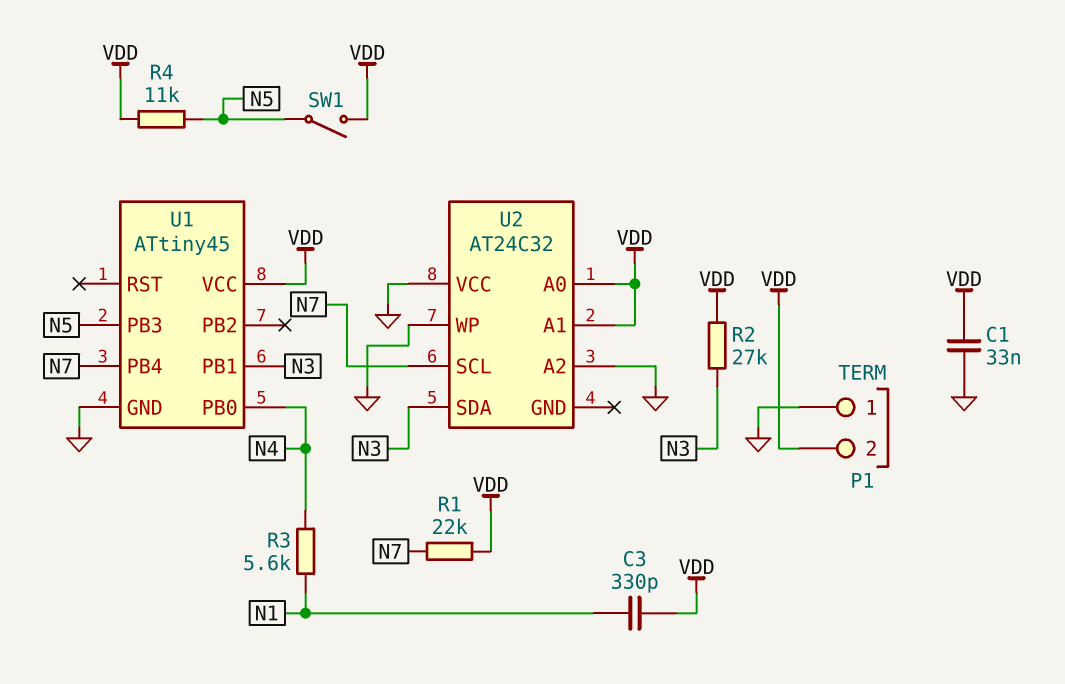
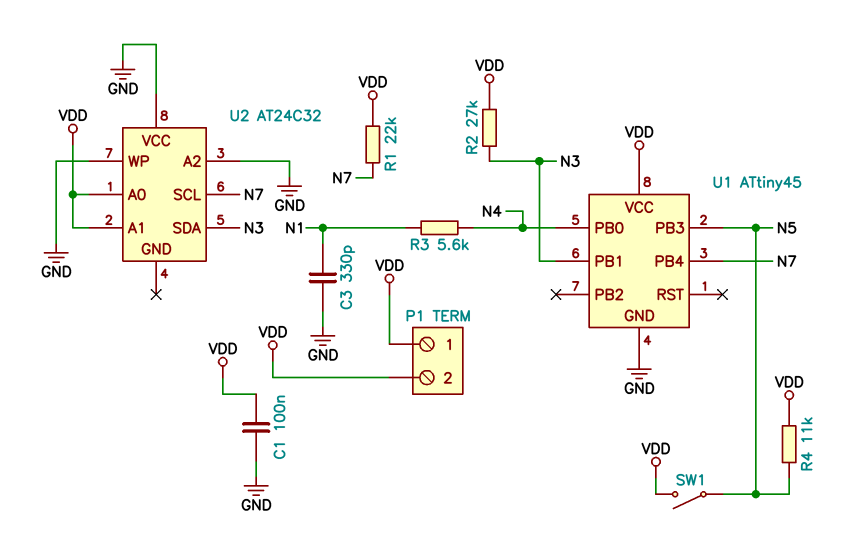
C1: 33nF (GND, VDD) -> 100nF (GND, VDD)
C3: 330pF (N1, VDD) -> 330pF (GND, N1)
P1 pin 1: GND -> VDD

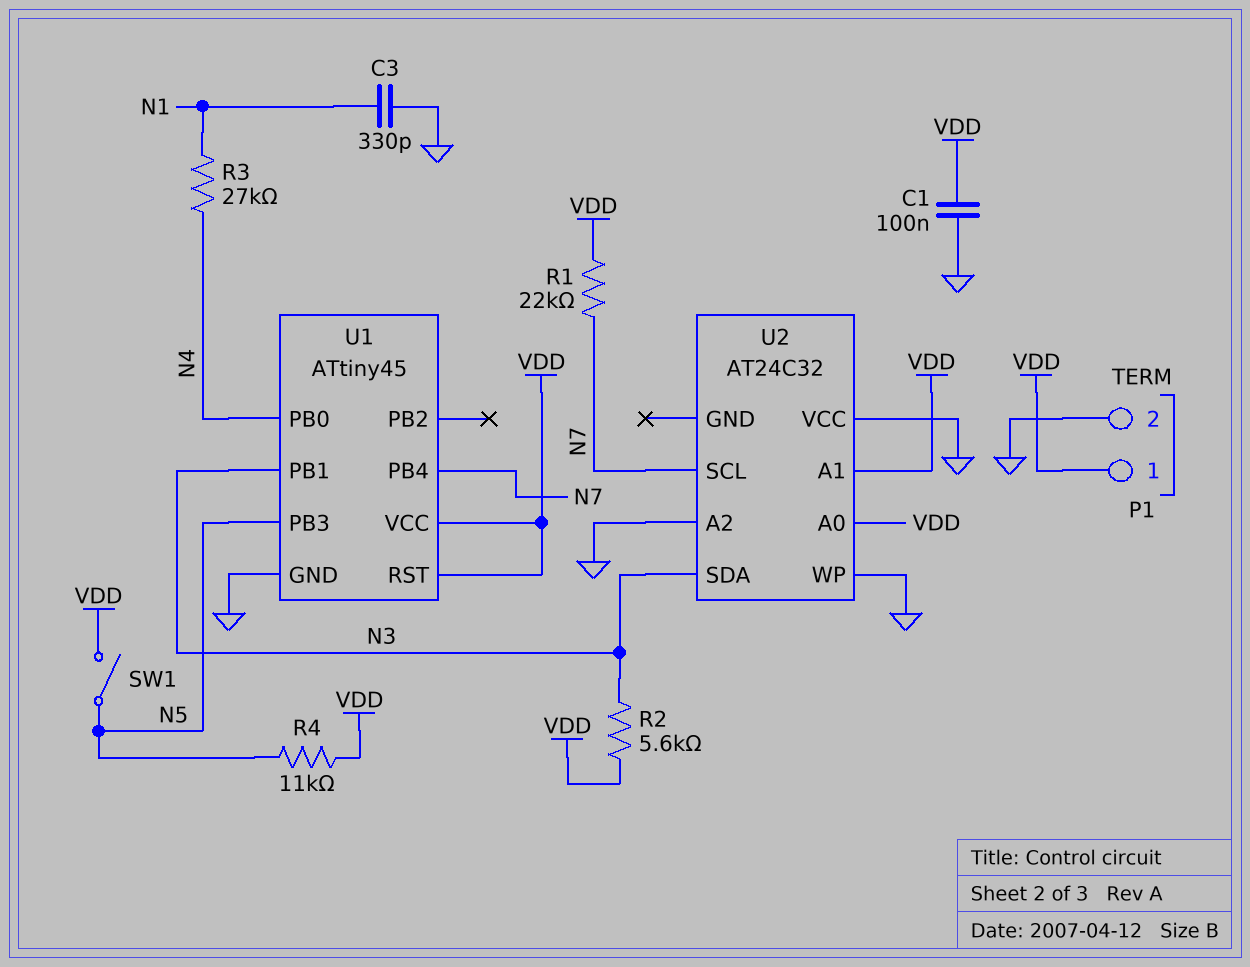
P1 pin 2: VDD -> GND
R2: 27k (N3, VDD) -> 5.6k (N3, VDD)
R3: 5.6k (N1, N4) -> 27k (N1, N4)
U1 pin RST: none -> VDD

